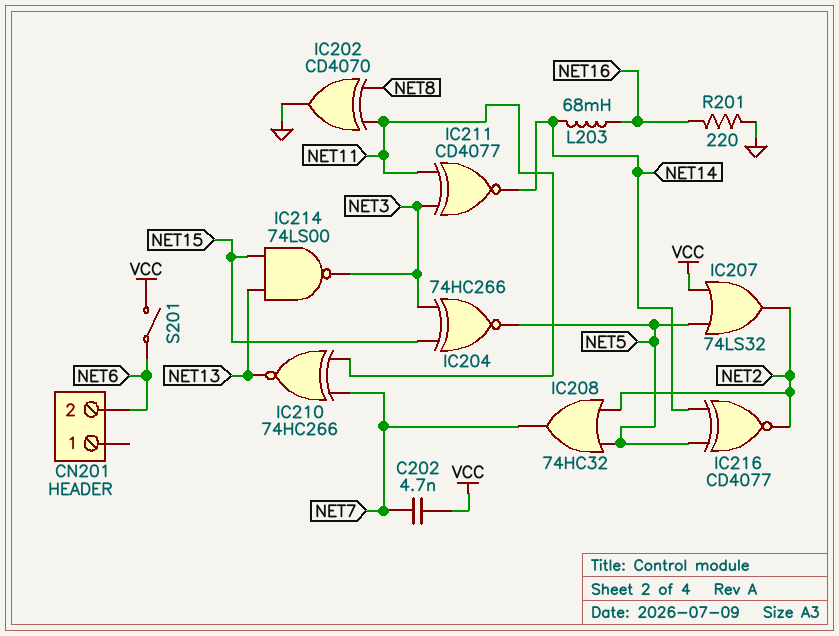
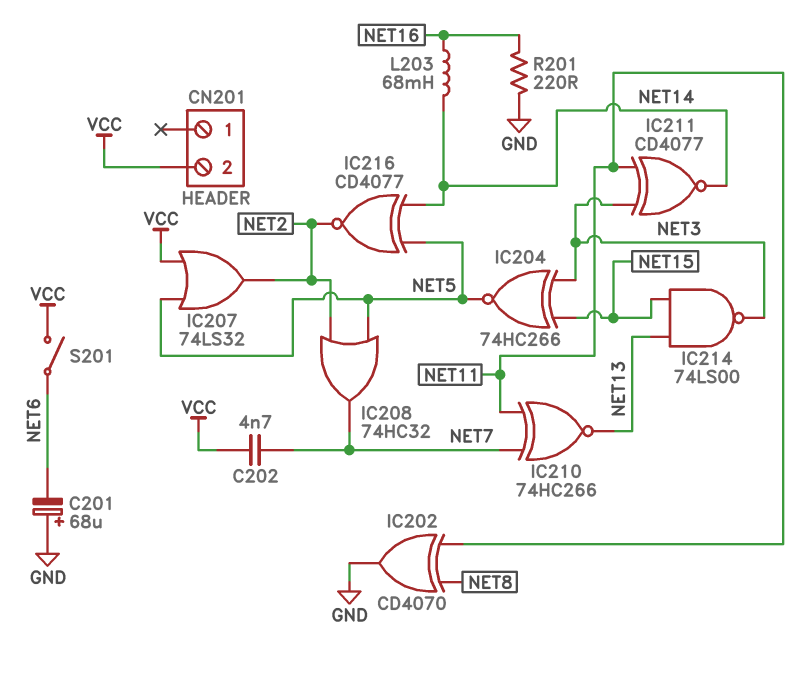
C201: none -> 68uF (plus GND, minus NET6)
CN201 pin 2: NET6 -> VCC

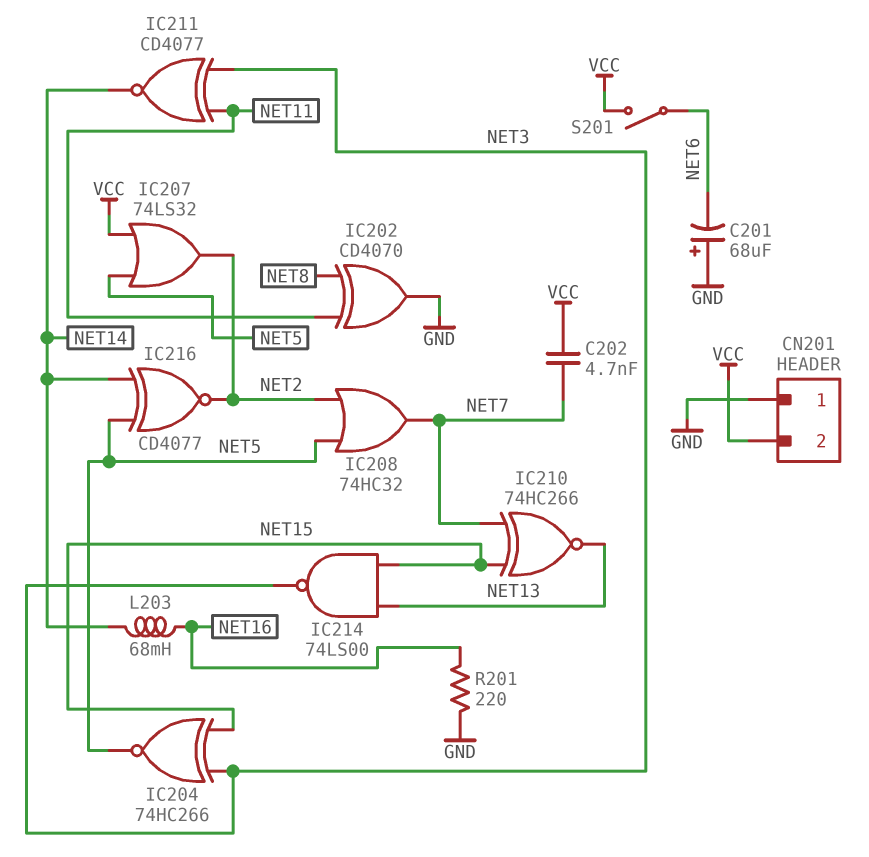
CN201 pin 1: none -> GND
IC210: XNOR 74HC266 (in NET7, in NET11, out NET13) -> XNOR 74HC266 (in NET7, in NET15, out NET13)

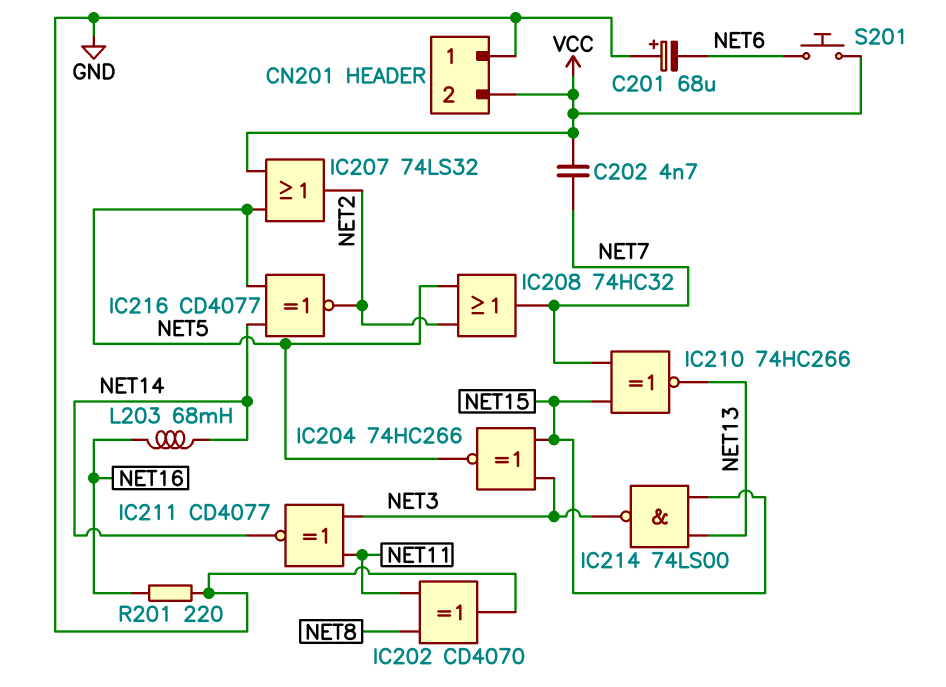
S201: switch (NET6, VCC) -> button (NET6, VCC)

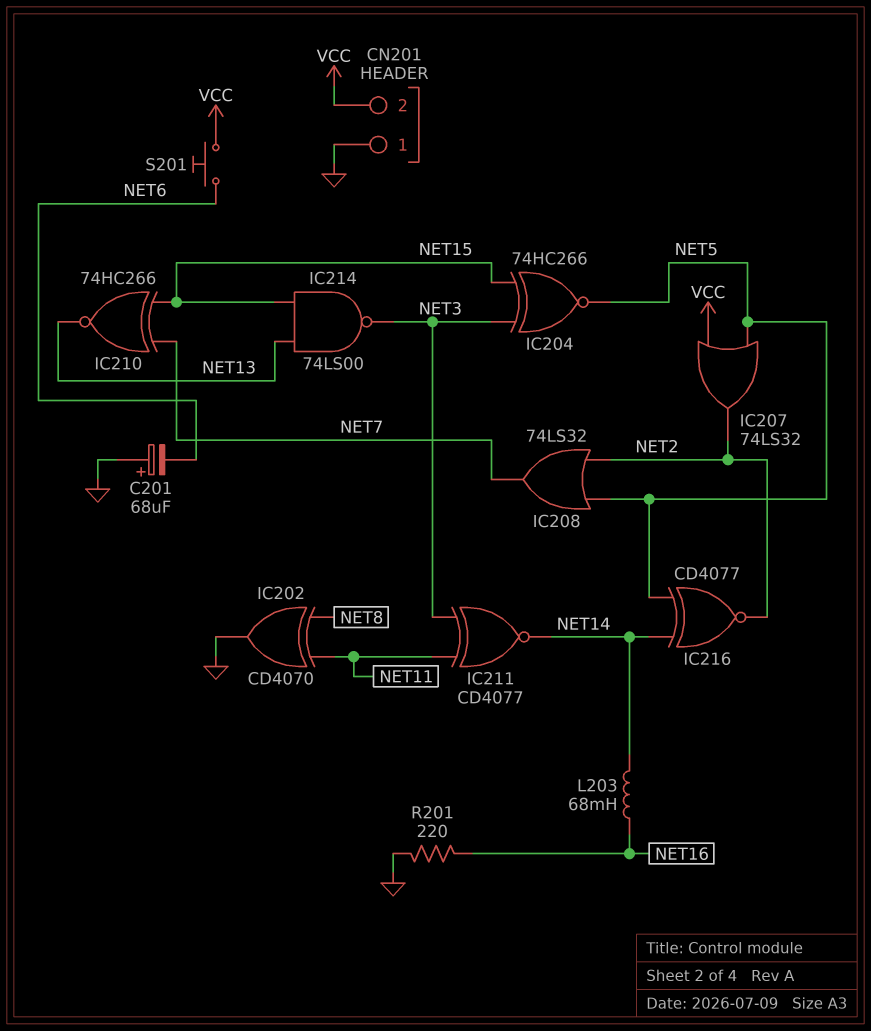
C202: 4.7nF (NET7, VCC) -> none
IC208: OR 74HC32 (in NET2, in NET5, out NET7) -> OR 74LS32 (in NET2, in NET5, out NET7)

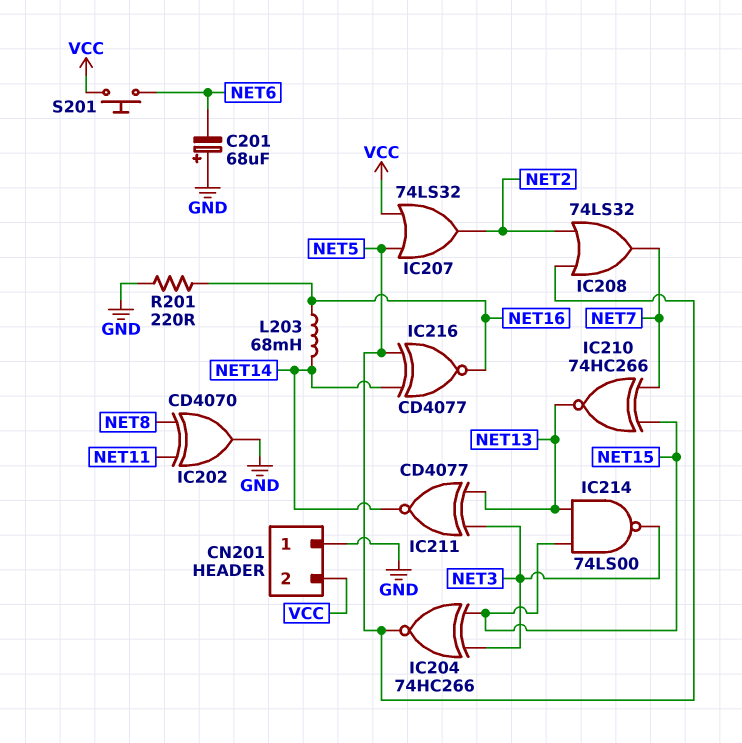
IC211: XNOR CD4077 (in NET3, in NET11, out NET14) -> XNOR CD4077 (in NET3, in NET13, out NET14)
IC216: XNOR CD4077 (in NET5, in NET14, out NET2) -> XNOR CD4077 (in NET5, in NET14, out NET16)

